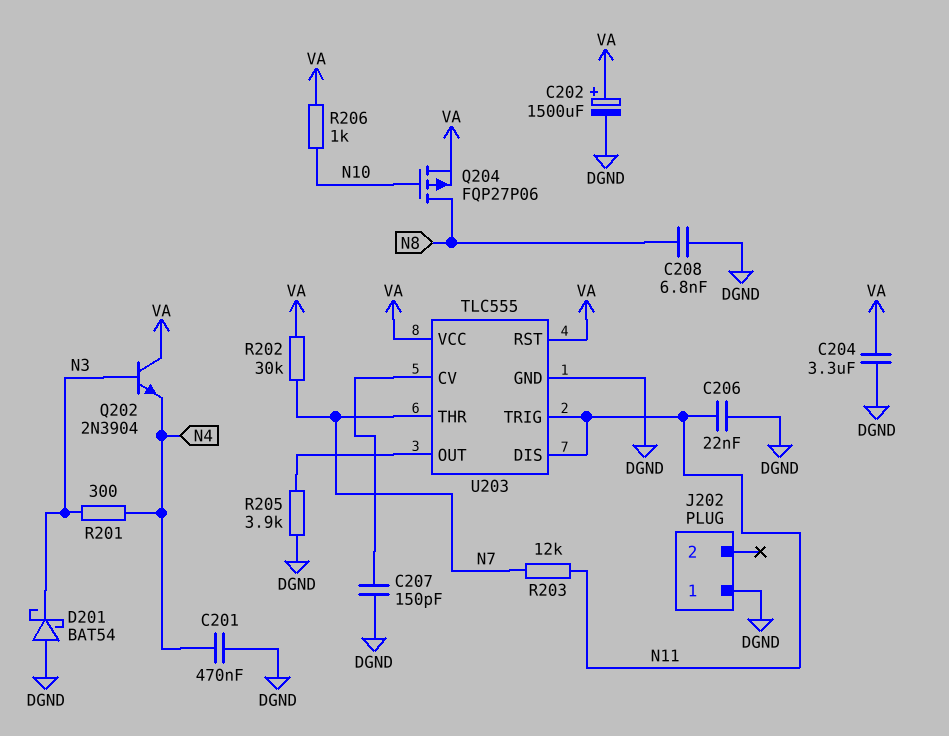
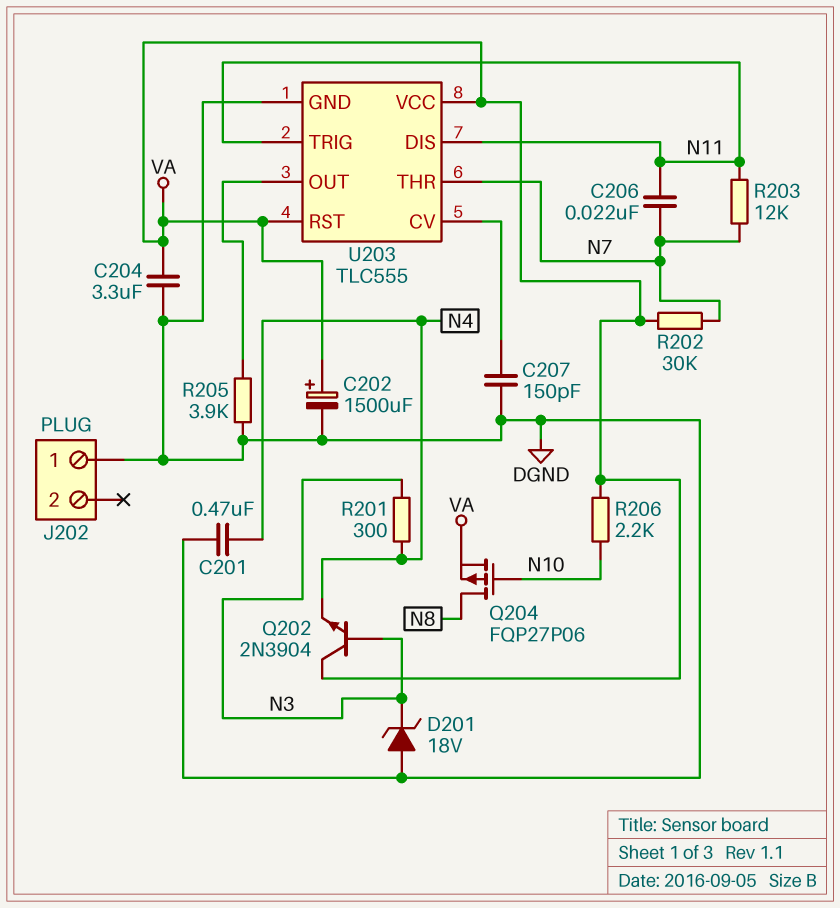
C206: 22nF (DGND, N11) -> 22nF (N7, N11)
C208: 6.8nF (DGND, N8) -> none
D201: schottky BAT54 (A DGND, K N3) -> zener 18V (A DGND, K N3)
R206: 1k (N10, VA) -> 2.2k (N10, VA)

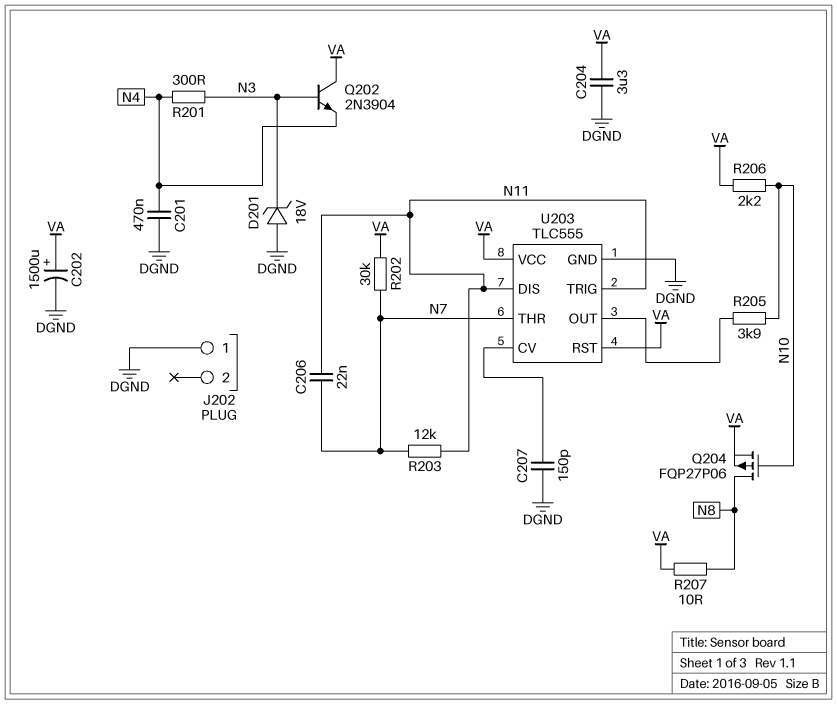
R205: 3.9k (DGND, U203/OUT) -> 3.9k (N10, U203/OUT)
R207: none -> 10 (N8, VA)

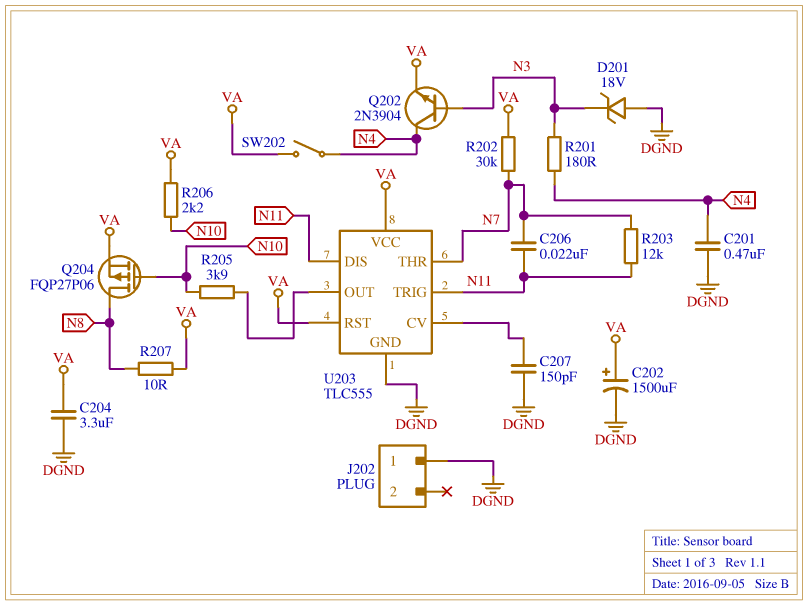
Q202: NPN 2N3904 (B N3, C VA, E N4) -> NPN 2N3904 (B N3, C N4, E VA)
R201: 300 (N3, N4) -> 180 (N3, N4)
SW202: none -> switch (N4, VA)

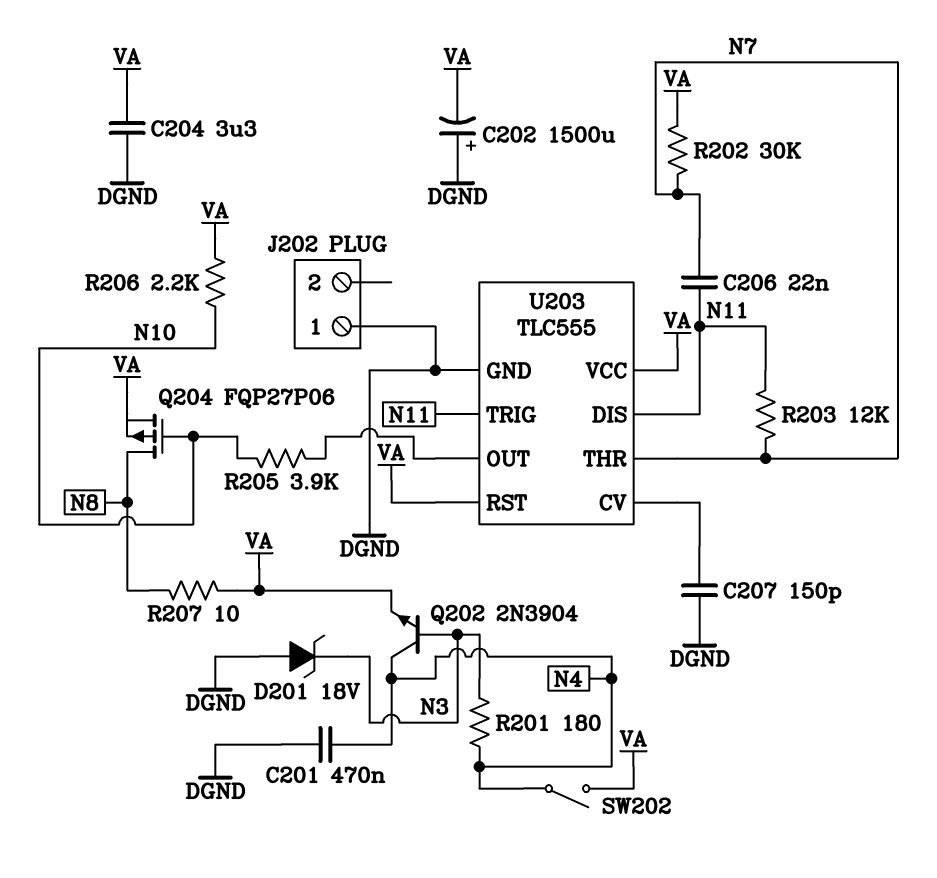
C202: 1500uF (plus VA, minus DGND) -> 1500uF (plus DGND, minus VA)

